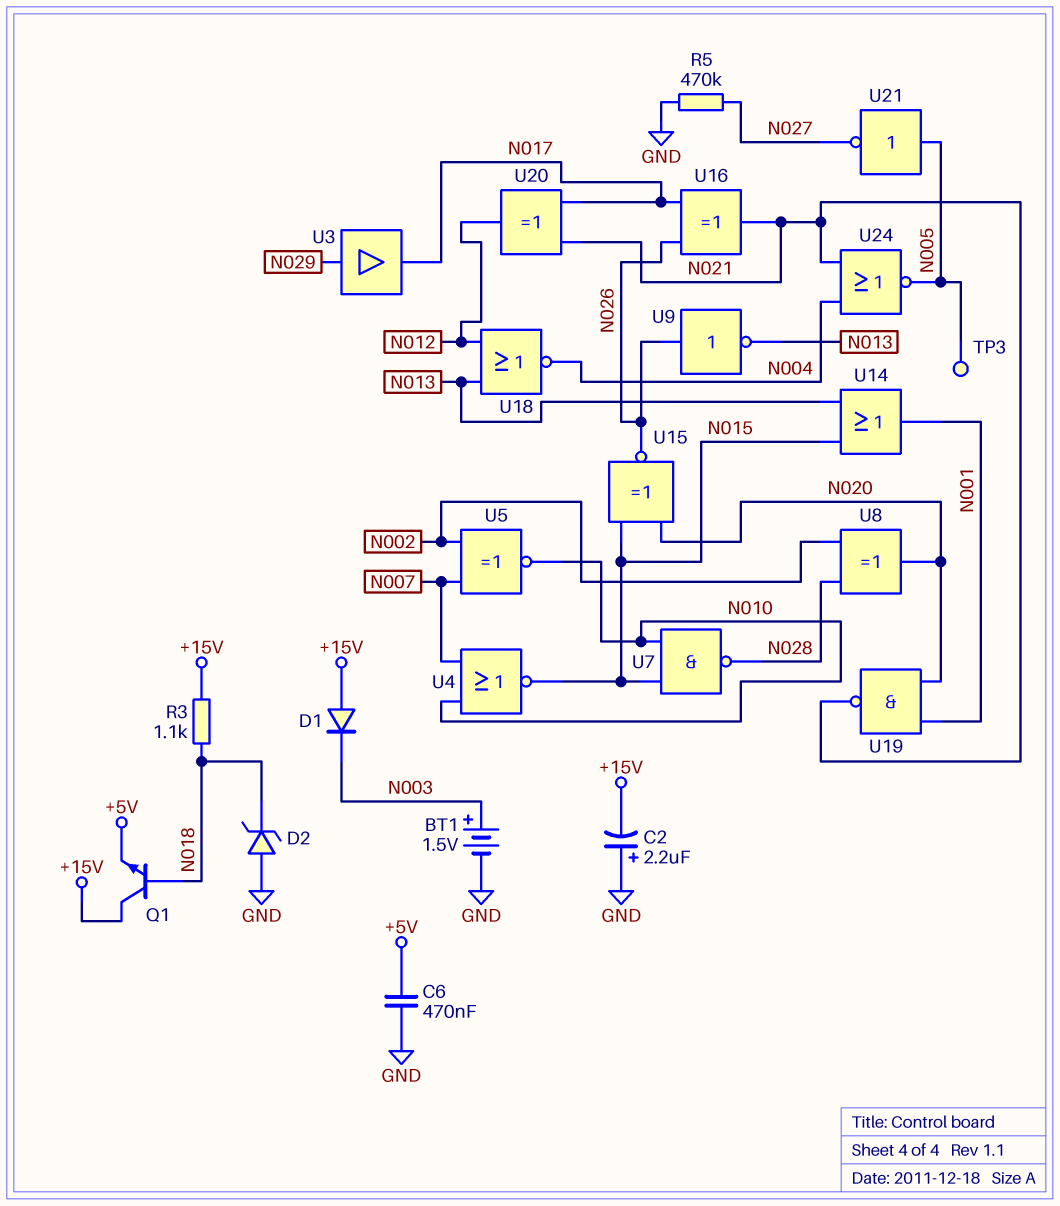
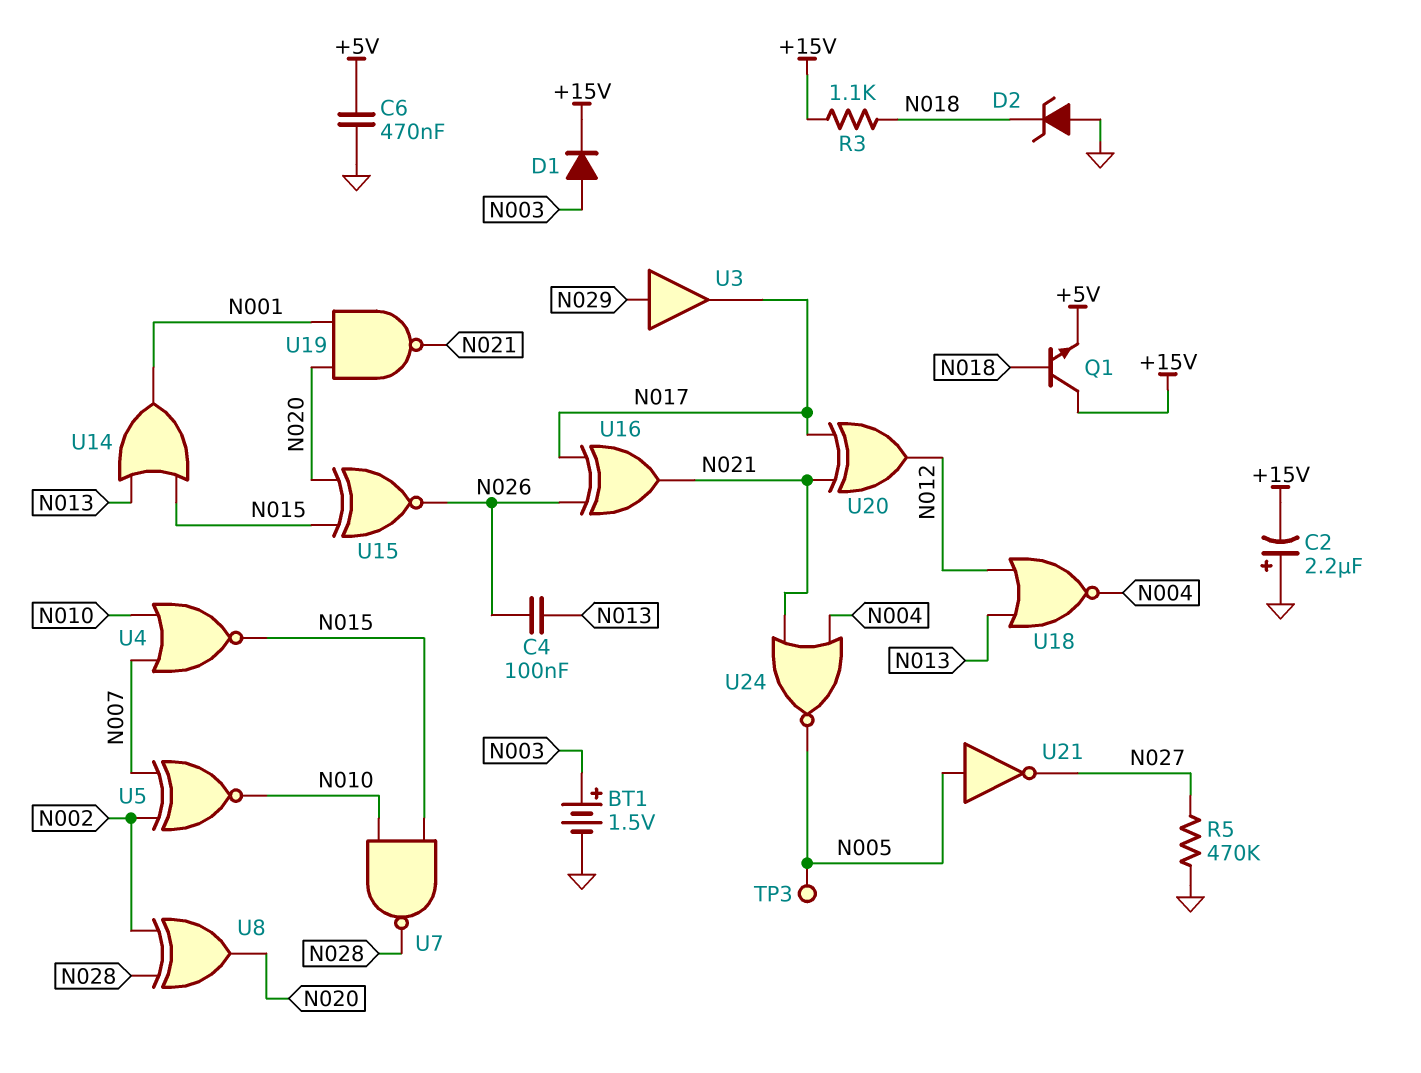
C4: none -> 100nF (N013, N026)
D1: diode (A +15V, K N003) -> diode (A N003, K +15V)
U9: NOT (in N026, out N013) -> none

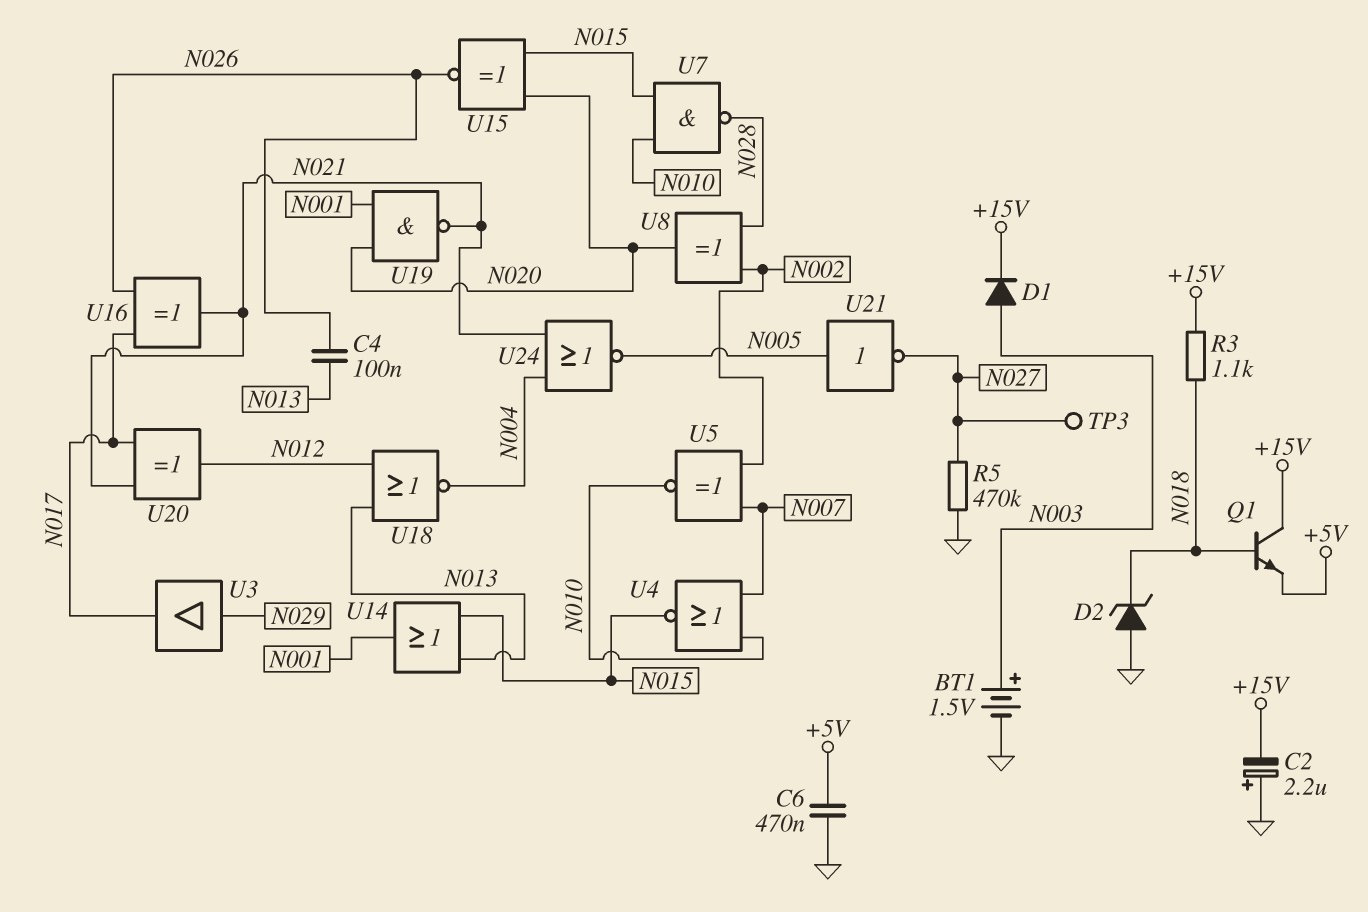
TP3: test point (N005) -> test point (N027)

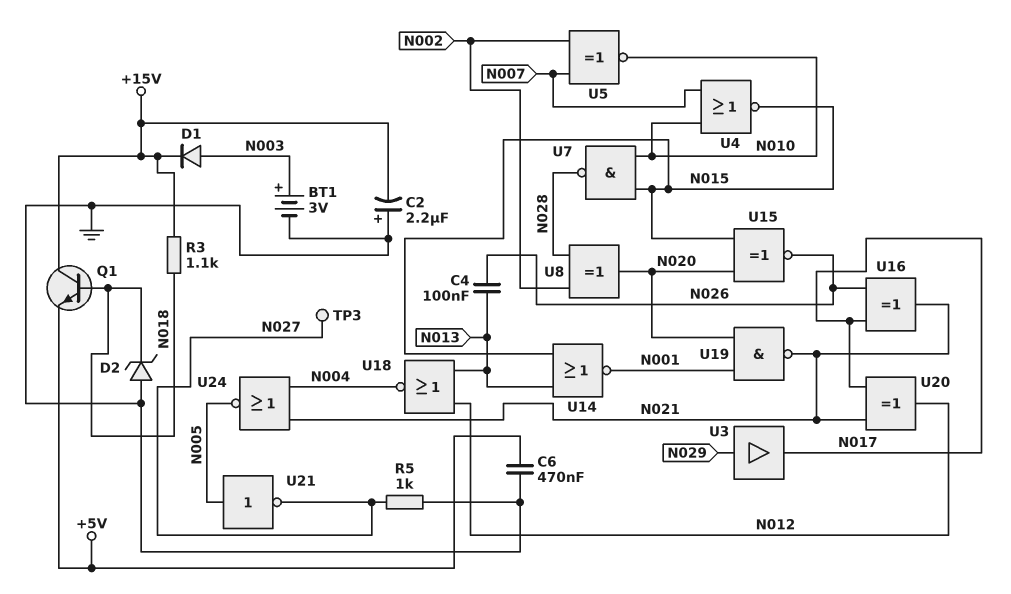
BT1: 1.5V (plus N003, minus GND) -> 3V (plus N003, minus GND)
R5: 470k (GND, N027) -> 1k (GND, N027)
U14: OR (in N013, in N015, out N001) -> NOR (in N013, in N015, out N001)

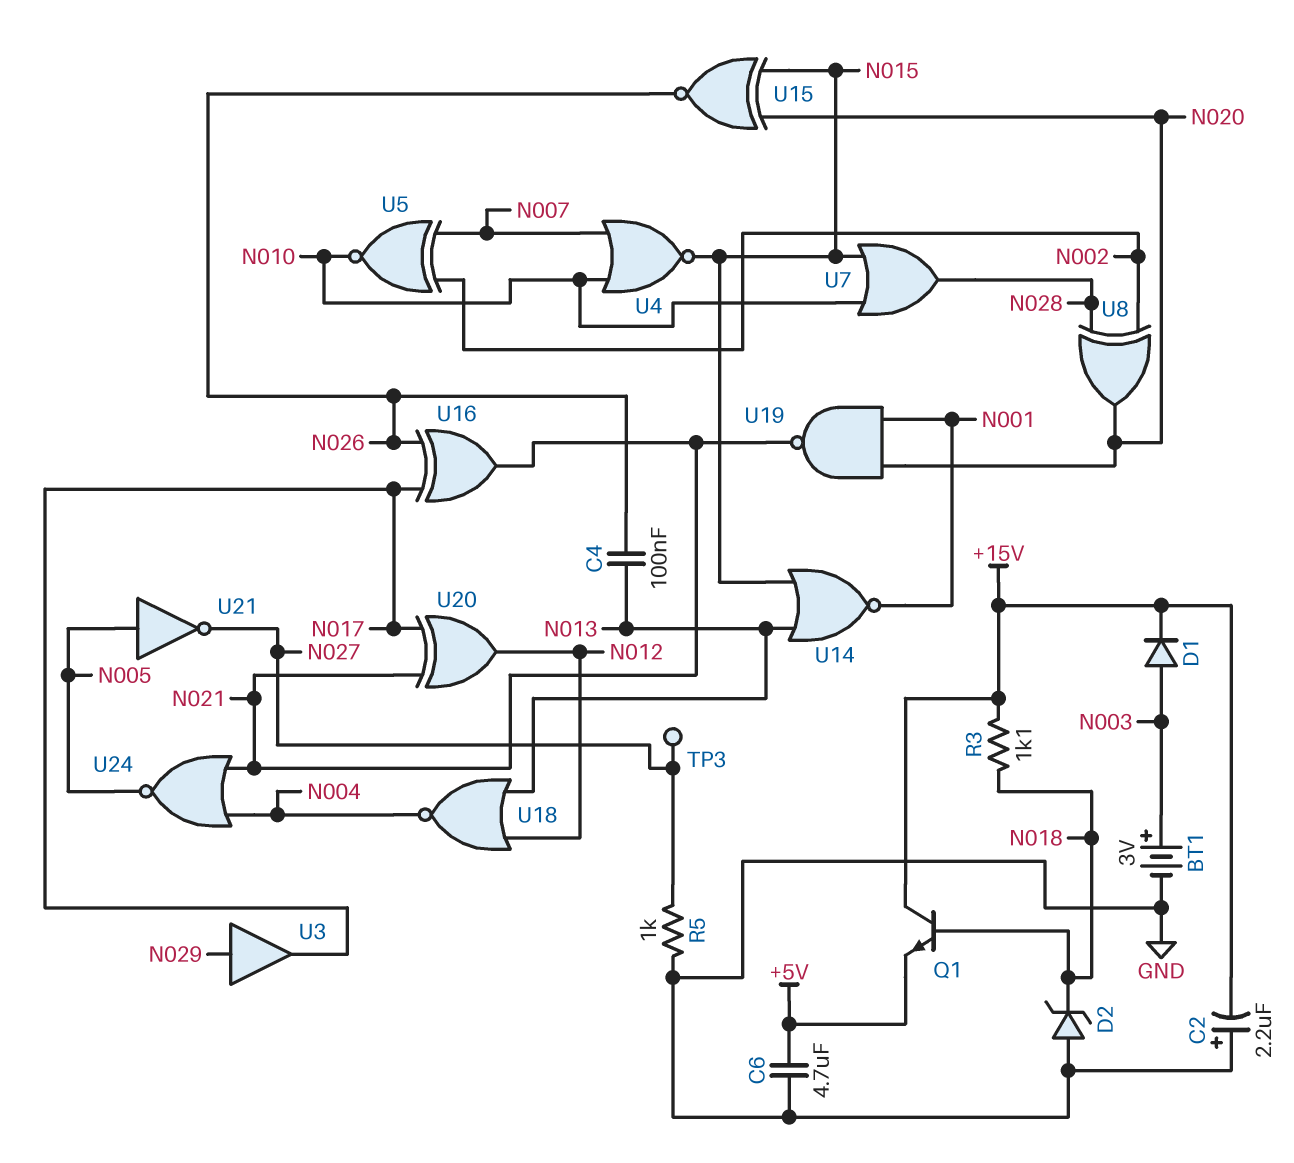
C6: 470nF (+5V, GND) -> 4.7uF (+5V, GND)
U7: NAND (in N010, in N015, out N028) -> OR (in N010, in N015, out N028)

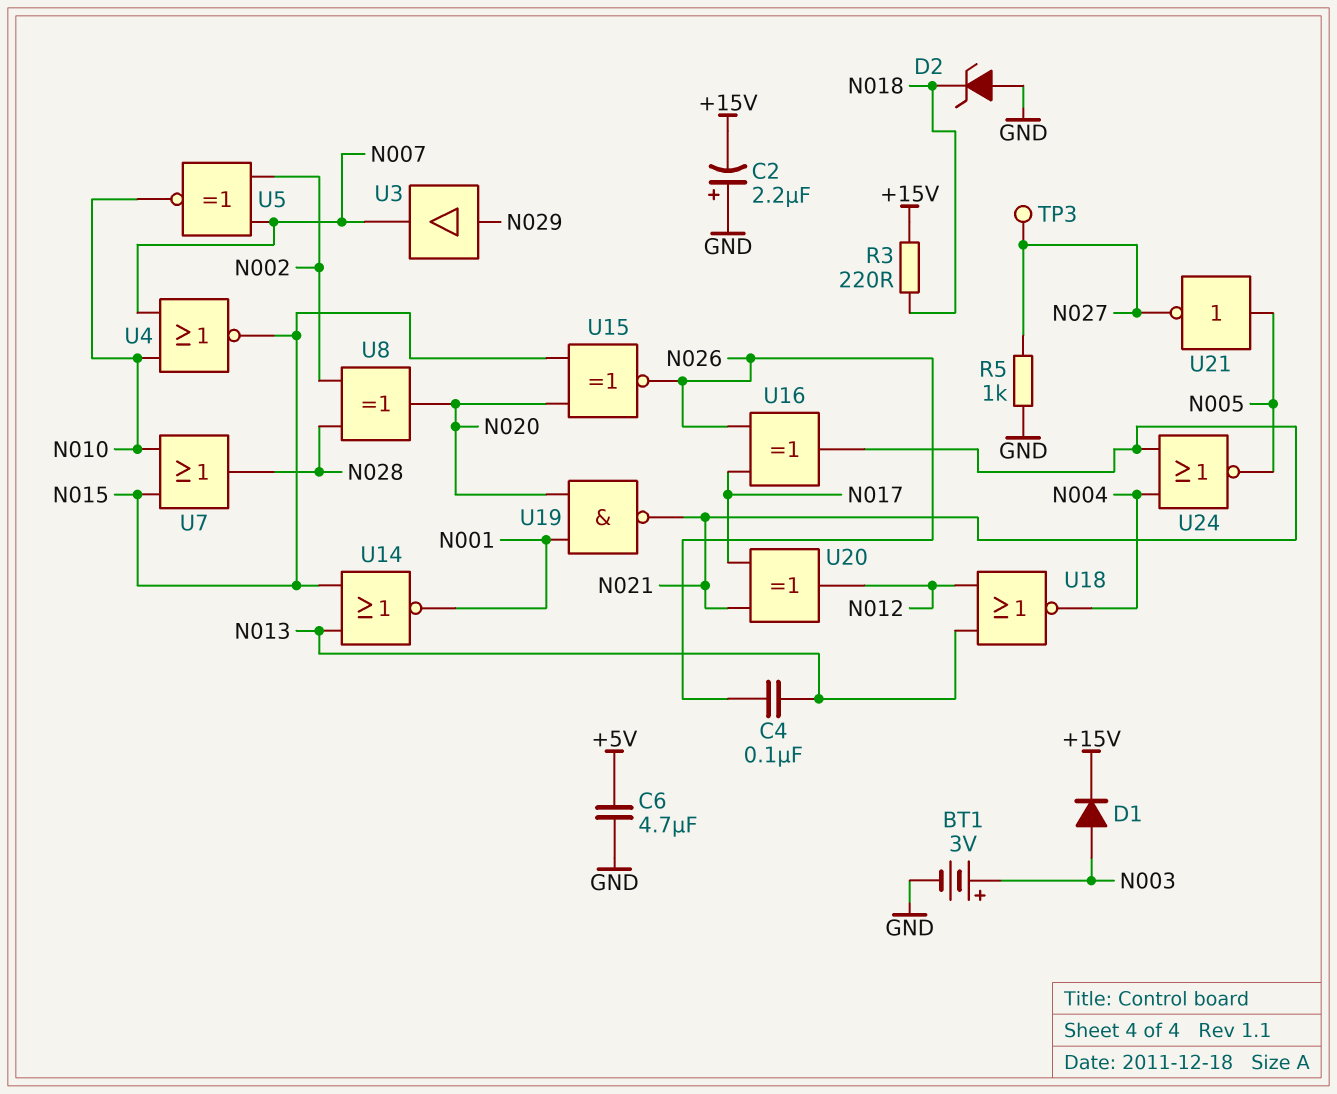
Q1: NPN (B N018, C +15V, E +5V) -> none
R3: 1.1k (+15V, N018) -> 220 (+15V, N018)
U3: buffer (in N029, out N017) -> buffer (in N029, out N007)

